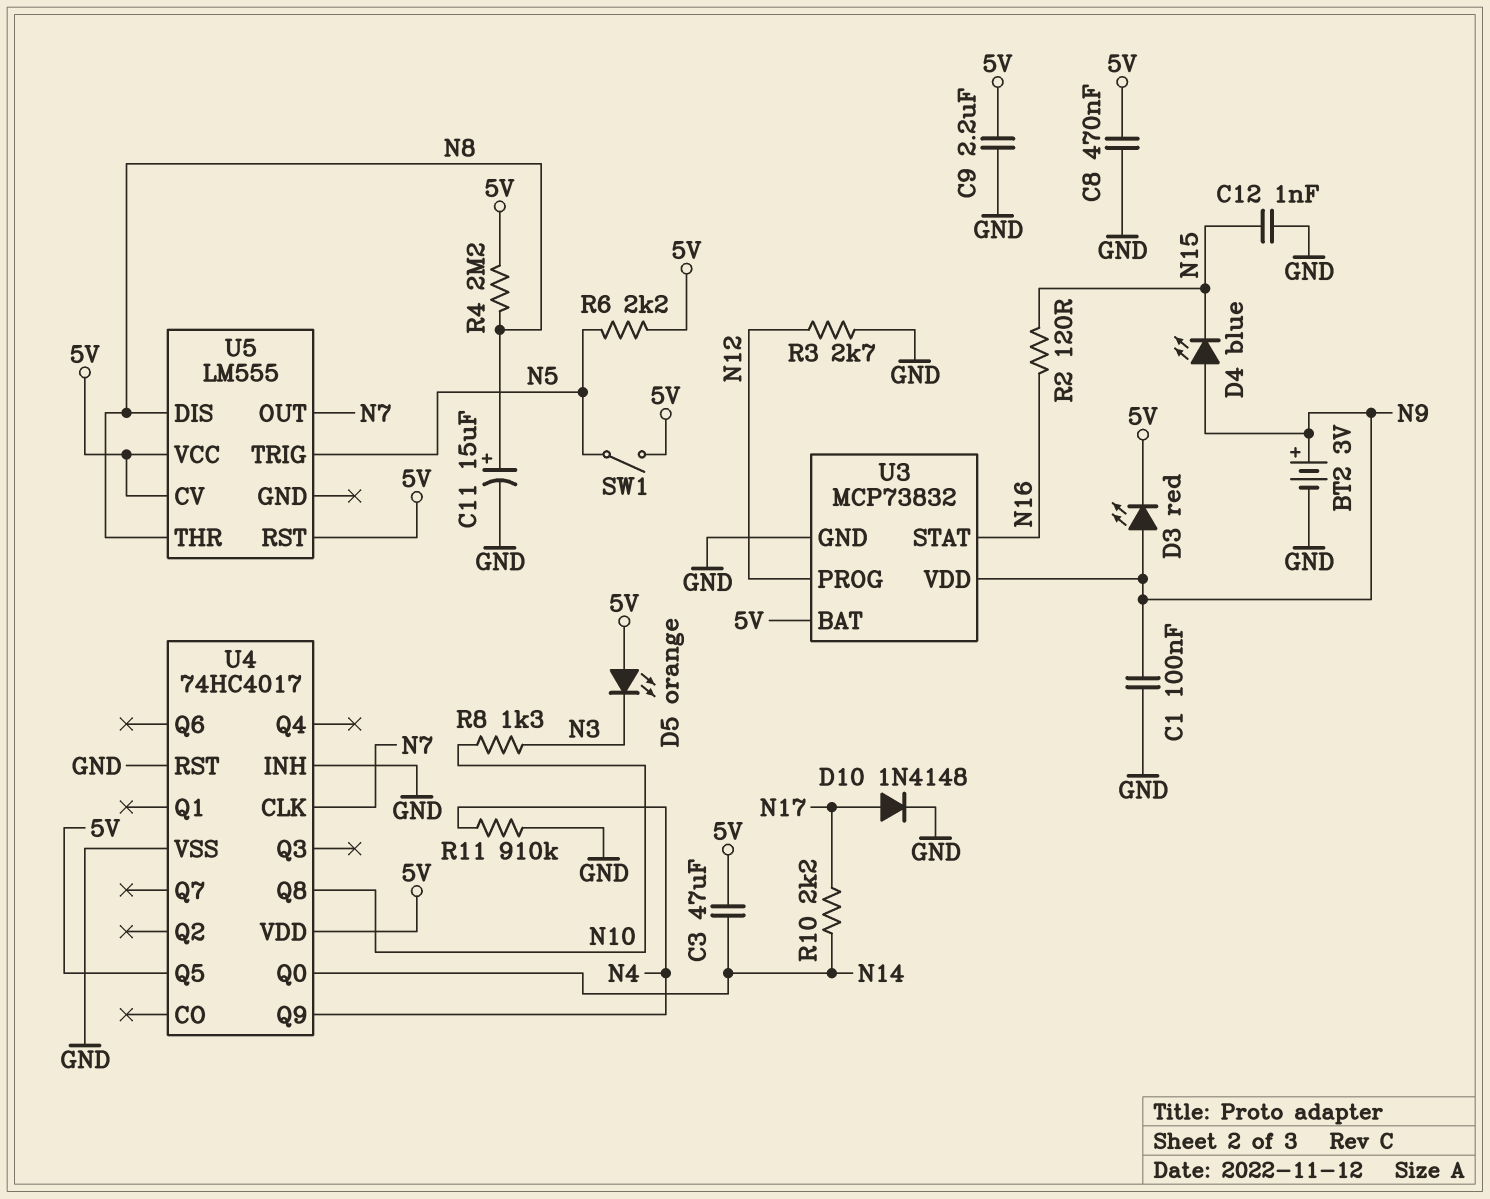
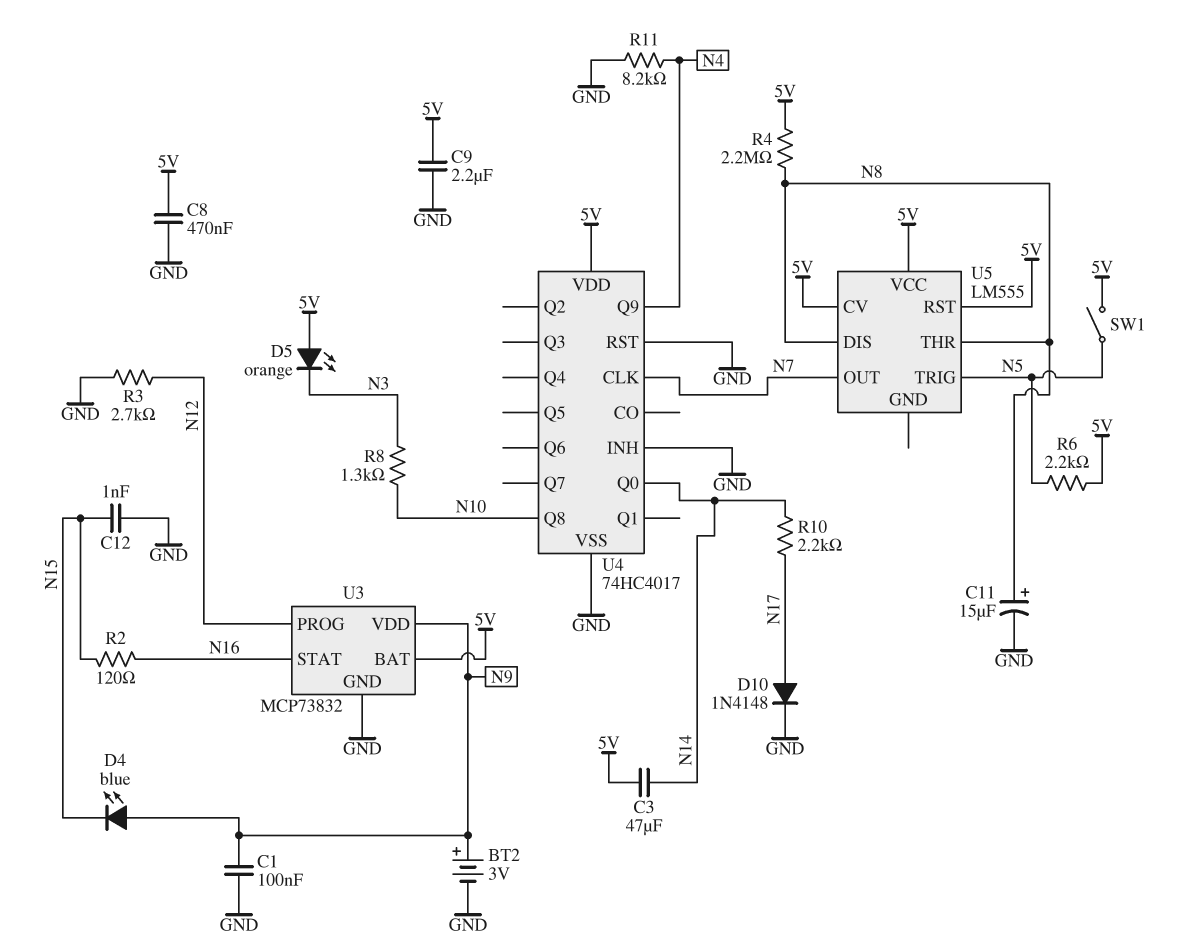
D3: LED red (A N9, K 5V) -> none
R11: 910k (GND, N4) -> 8.2k (GND, N4)
U4 pin Q5: 5V -> none

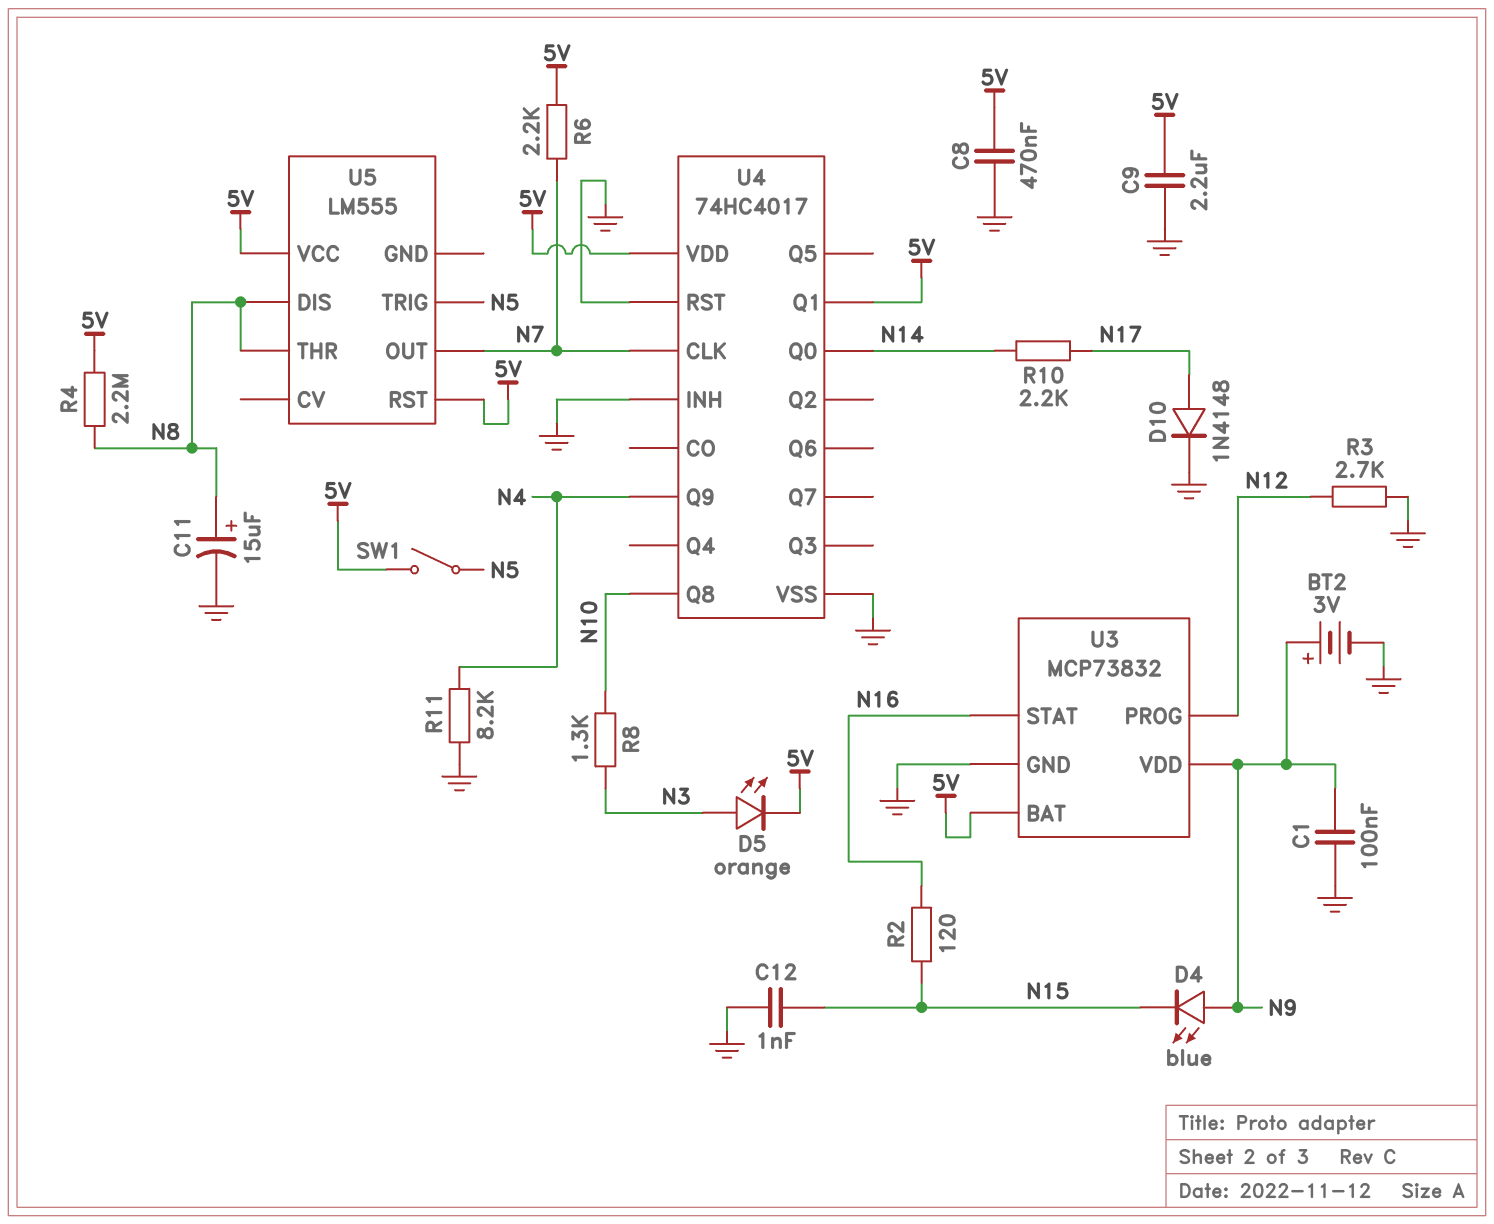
C3: 47uF (5V, N14) -> none
D5: LED orange (A 5V, K N3) -> LED orange (A N3, K 5V)
R6: 2.2k (5V, N5) -> 2.2k (5V, N7)
U4 pin Q1: none -> 5V
U5 pin CV: 5V -> none

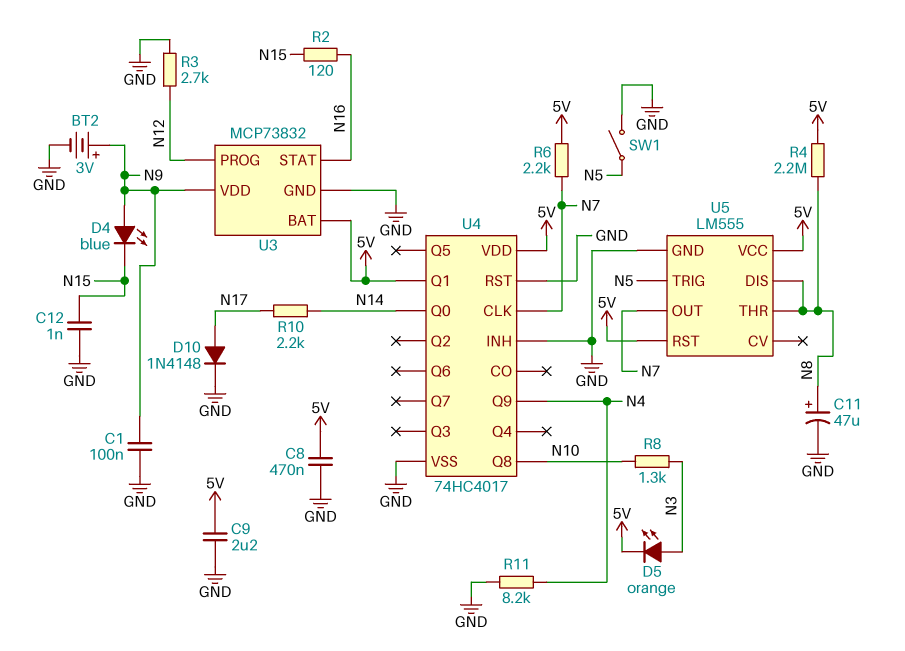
C11: 15uF (plus N8, minus GND) -> 47uF (plus N8, minus GND)
SW1: switch (5V, N5) -> switch (GND, N5)
U5 pin GND: none -> GND

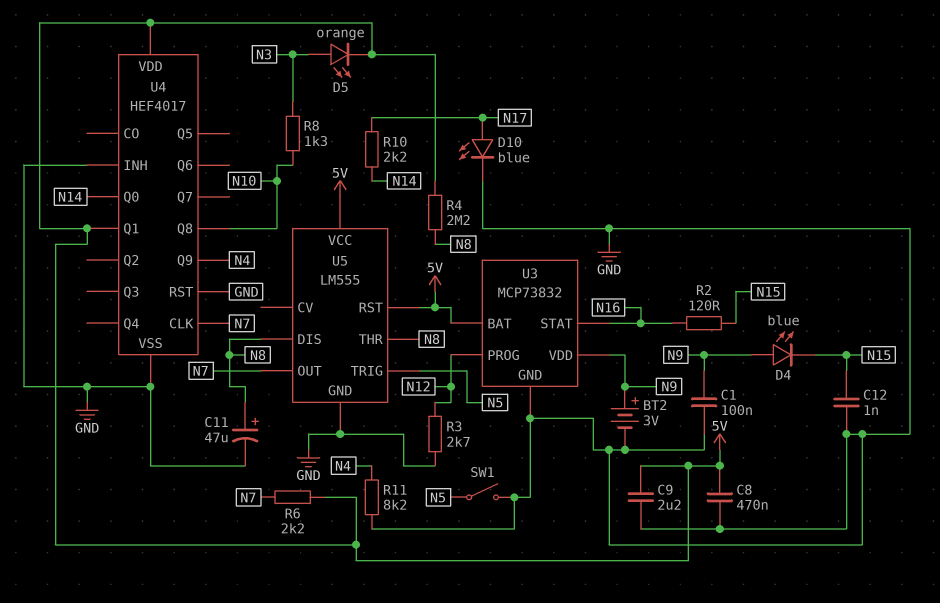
D10: diode 1N4148 (A N17, K GND) -> LED blue (A N17, K GND)
U4: 74HC4017 -> HEF4017

